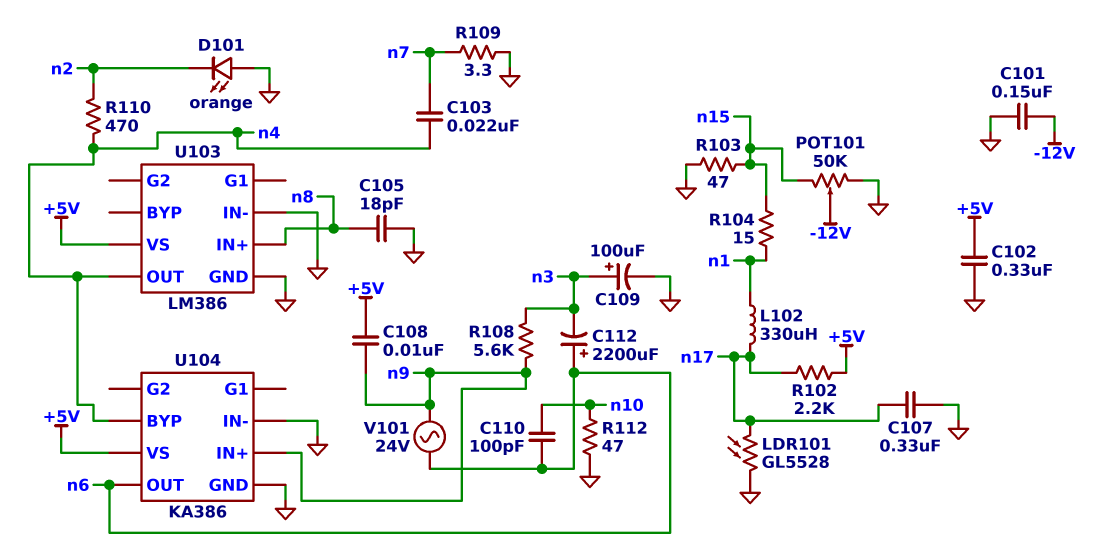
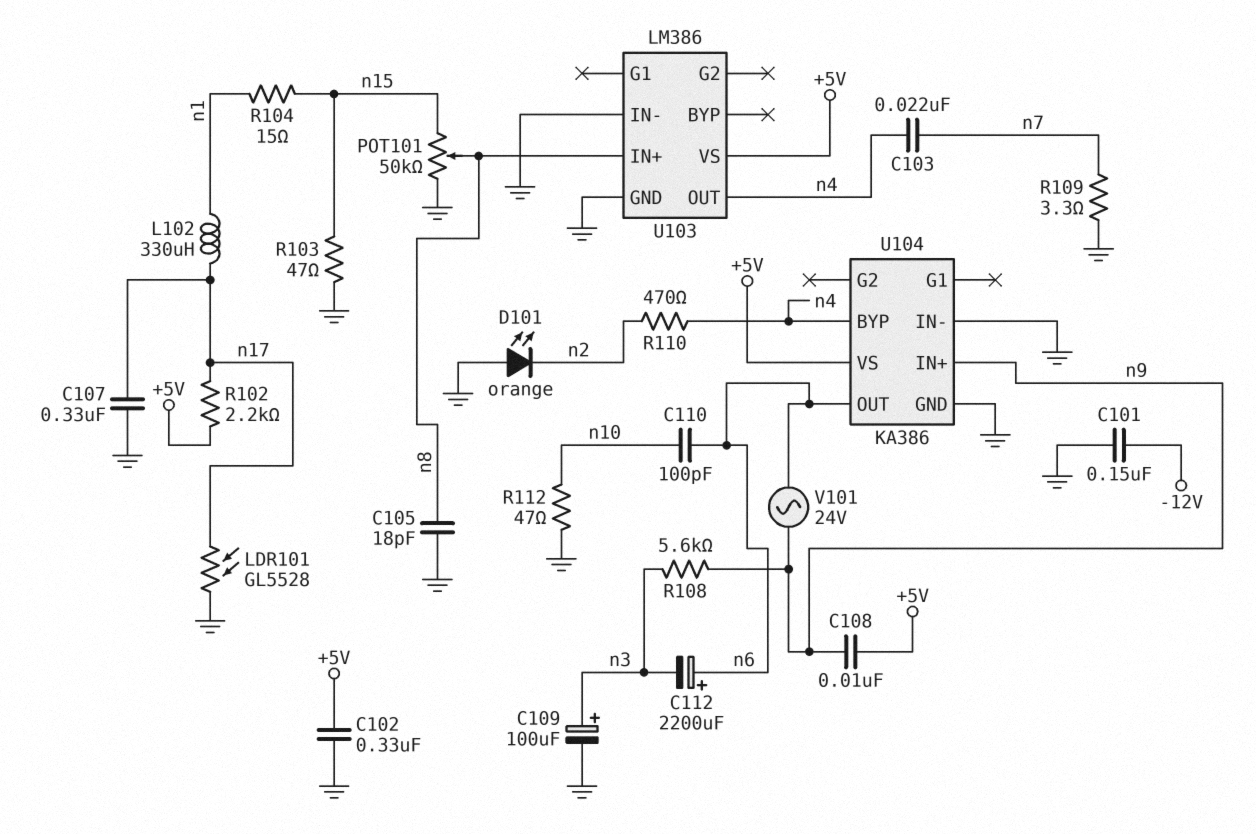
POT101: 50k (GND, n15, wiper -12V) -> 50k (GND, n15, wiper n8)

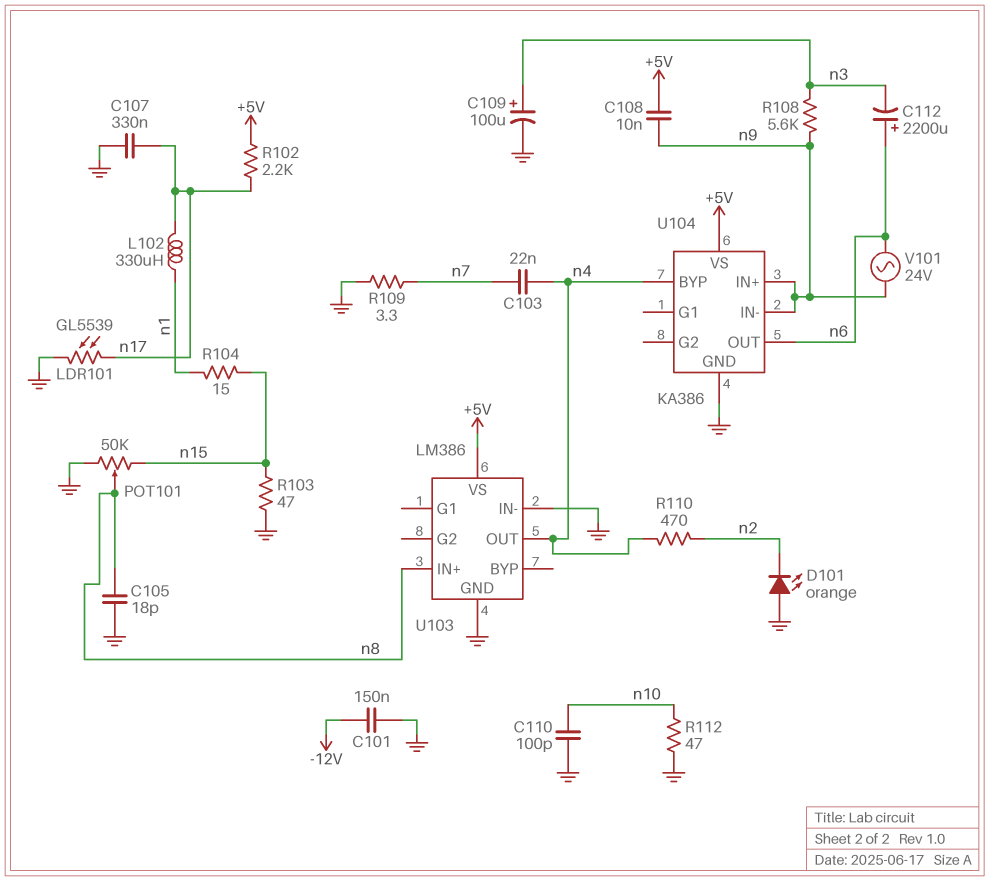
C102: 330nF (+5V, GND) -> none
C110: 100pF (n6, n10) -> 100pF (GND, n10)
LDR101: GL5528 (GND, n17) -> GL5539 (GND, n17)
U104 pin IN-: GND -> n9

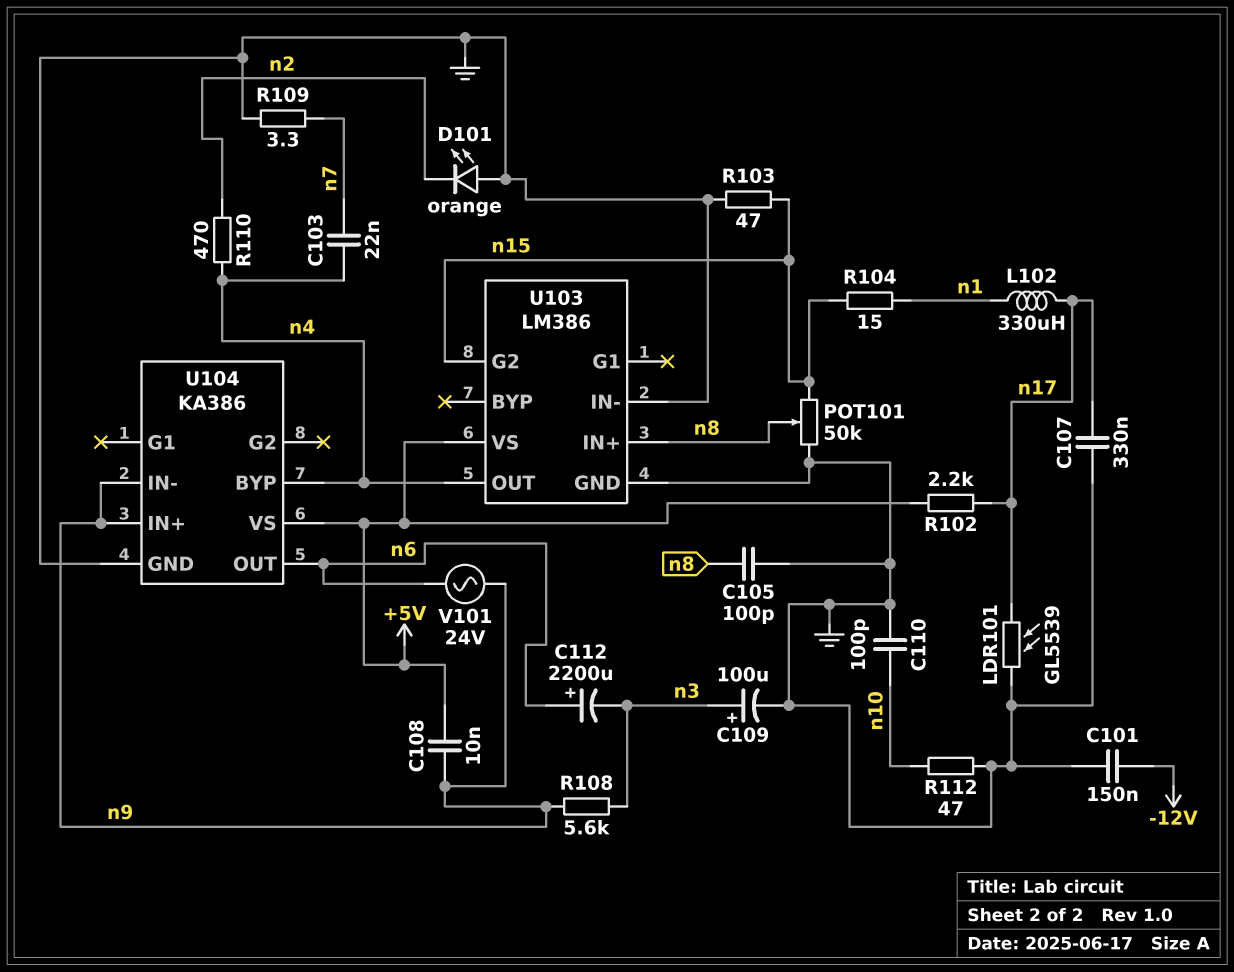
C105: 18pF (GND, n8) -> 100pF (GND, n8)
U103 pin G2: none -> n15

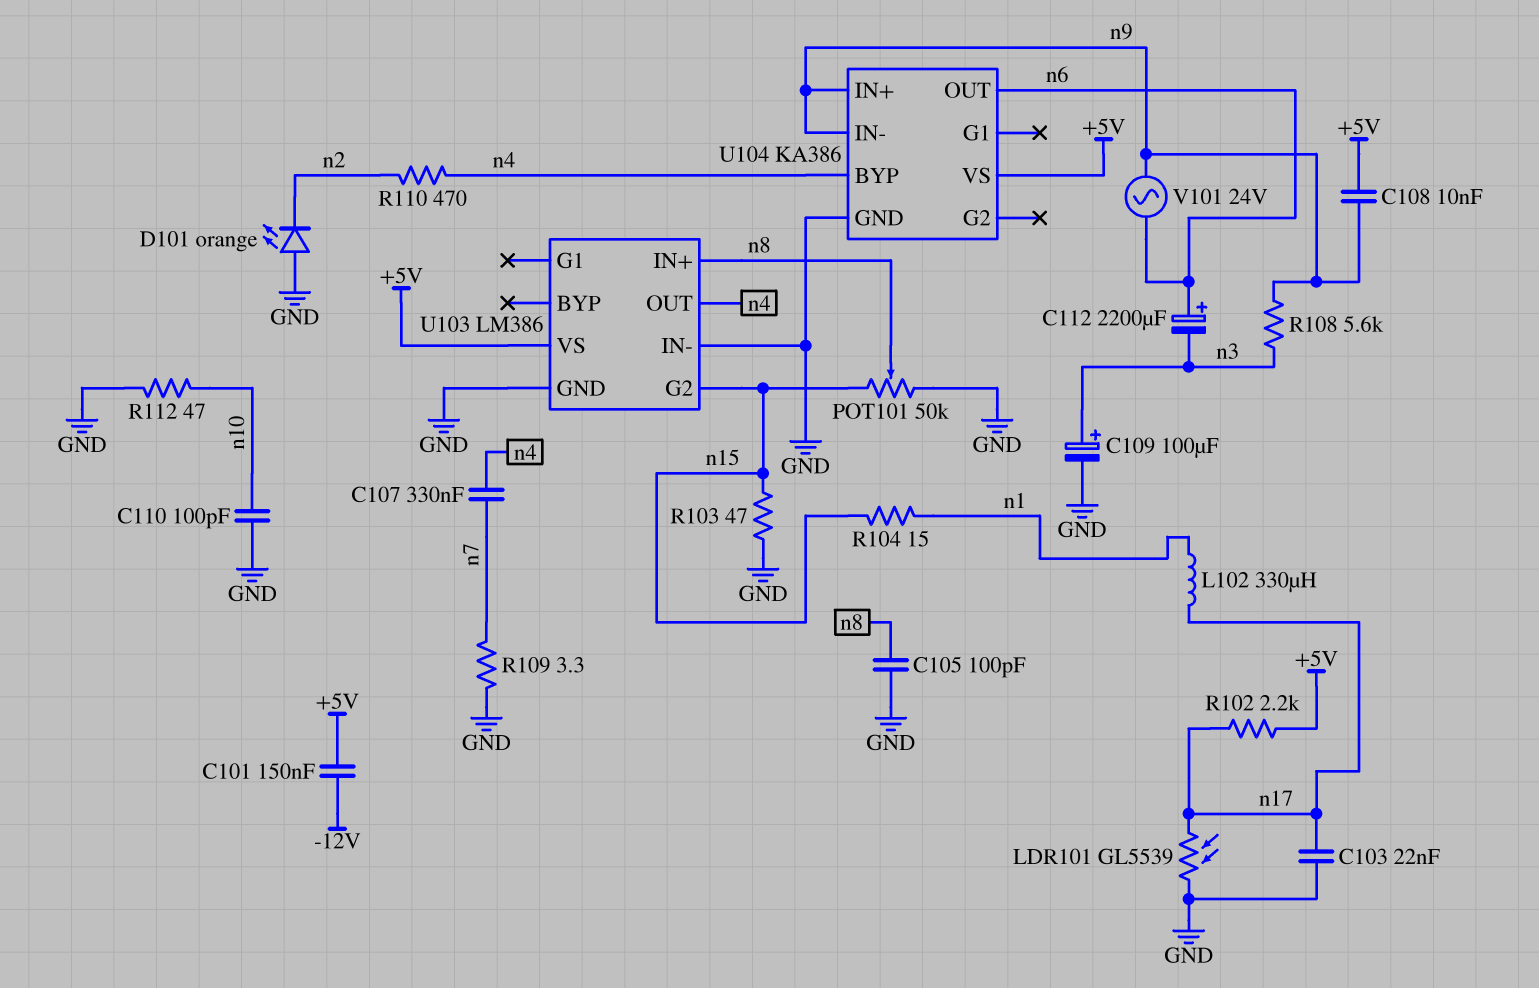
C101: 150nF (-12V, GND) -> 150nF (+5V, -12V)
C103: 22nF (n4, n7) -> 22nF (GND, n17)
C107: 330nF (GND, n17) -> 330nF (n4, n7)

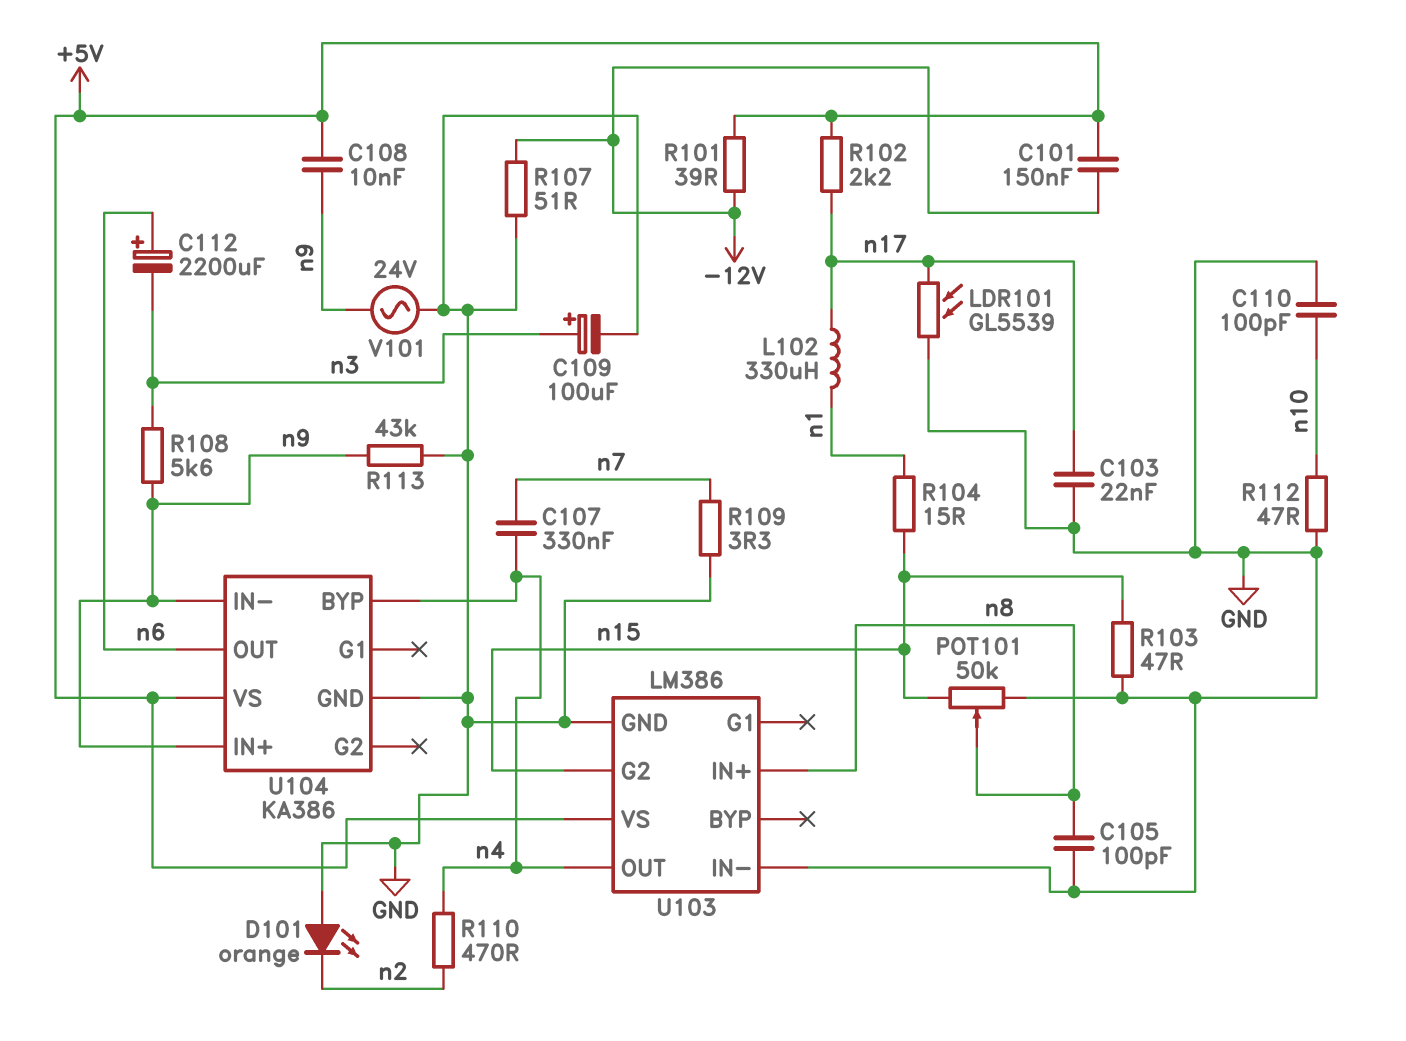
R101: none -> 39 (+5V, -12V)
R107: none -> 51 (-12V, GND)
R113: none -> 43k (GND, n9)
V101: AC 24V (n6, n9) -> AC 24V (GND, n9)

